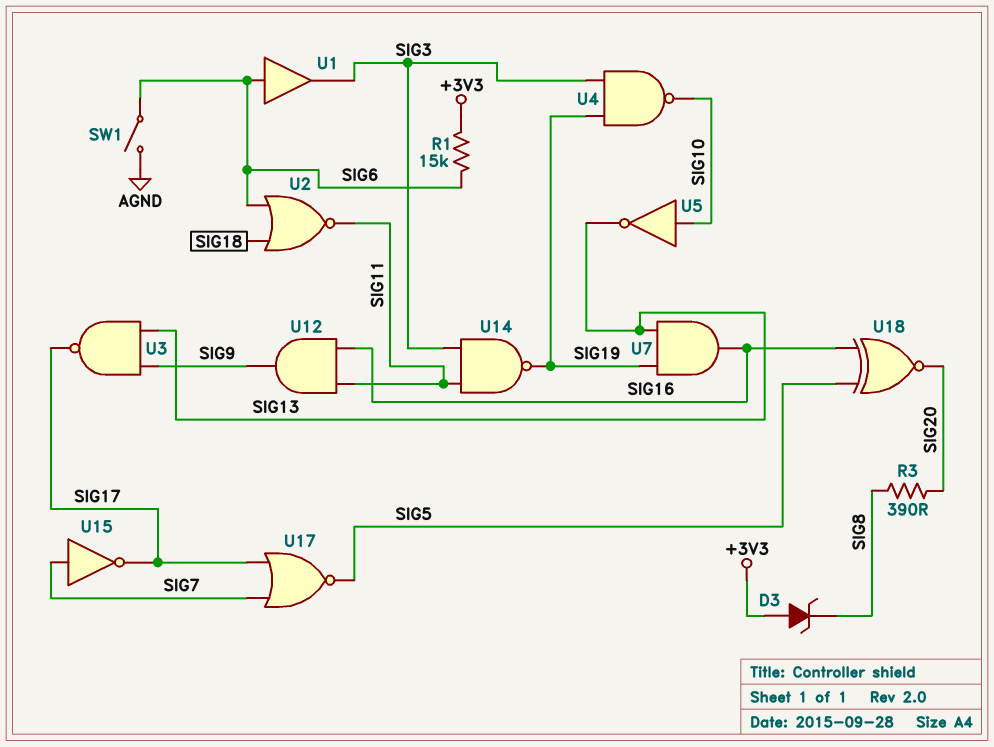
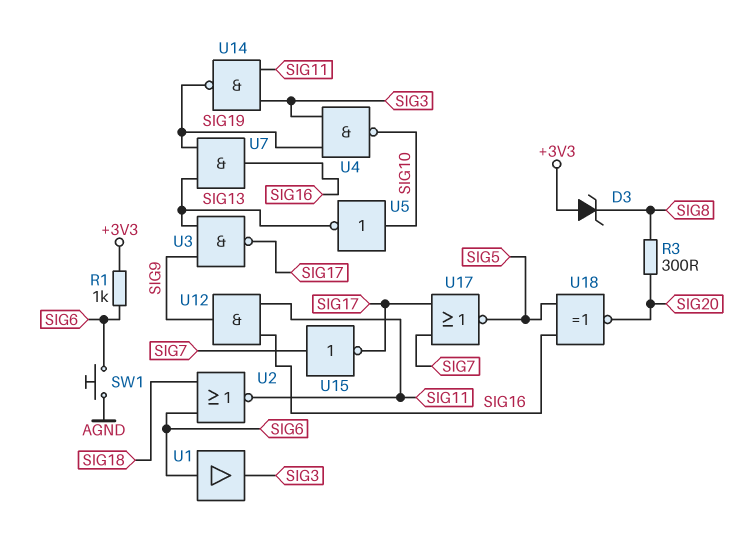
R1: 15k (+3V3, SIG6) -> 1k (+3V3, SIG6)
R3: 390 (SIG8, SIG20) -> 300 (SIG8, SIG20)
SW1: switch (AGND, SIG6) -> button (AGND, SIG6)

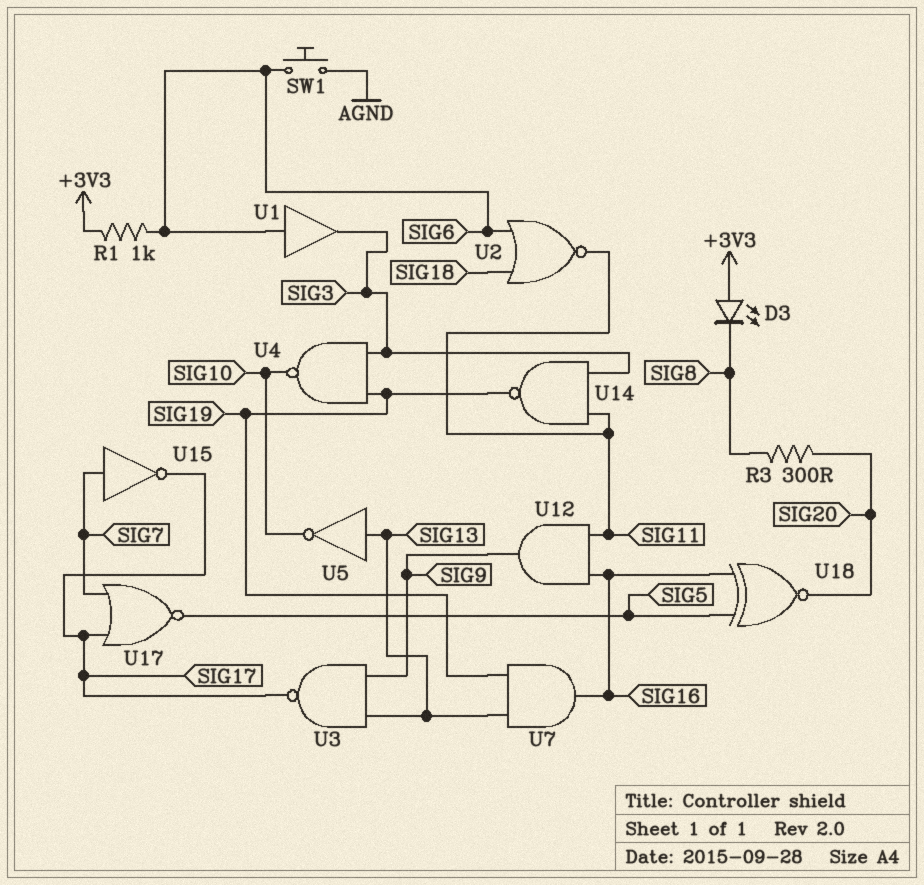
D3: zener (A +3V3, K SIG8) -> LED (A +3V3, K SIG8)
U5: NOT (in SIG10, out SIG13) -> NOT (in SIG13, out SIG10)

